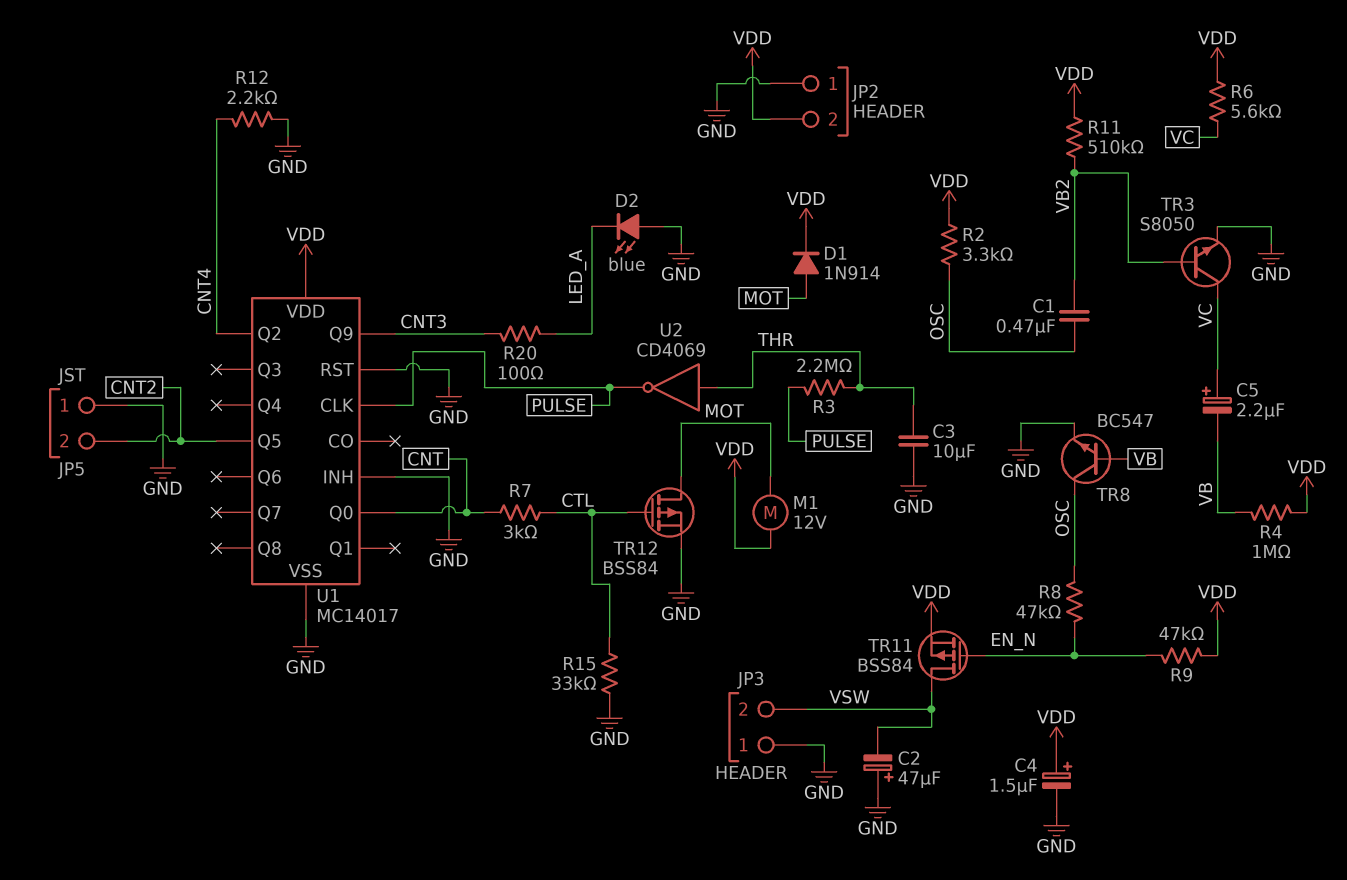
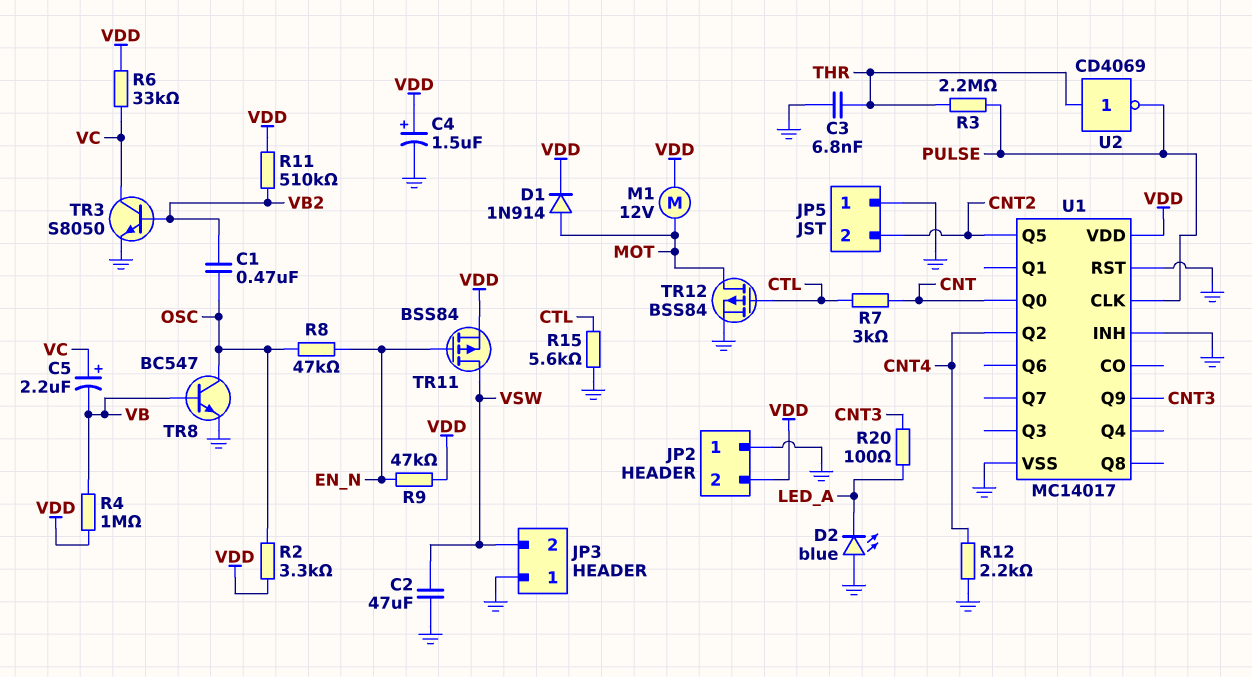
C2: 47uF (plus GND, minus VSW) -> 47uF (GND, VSW)
C3: 10uF (GND, THR) -> 6.8nF (GND, THR)
R6: 5.6k (VC, VDD) -> 33k (VC, VDD)
R15: 33k (CTL, GND) -> 5.6k (CTL, GND)

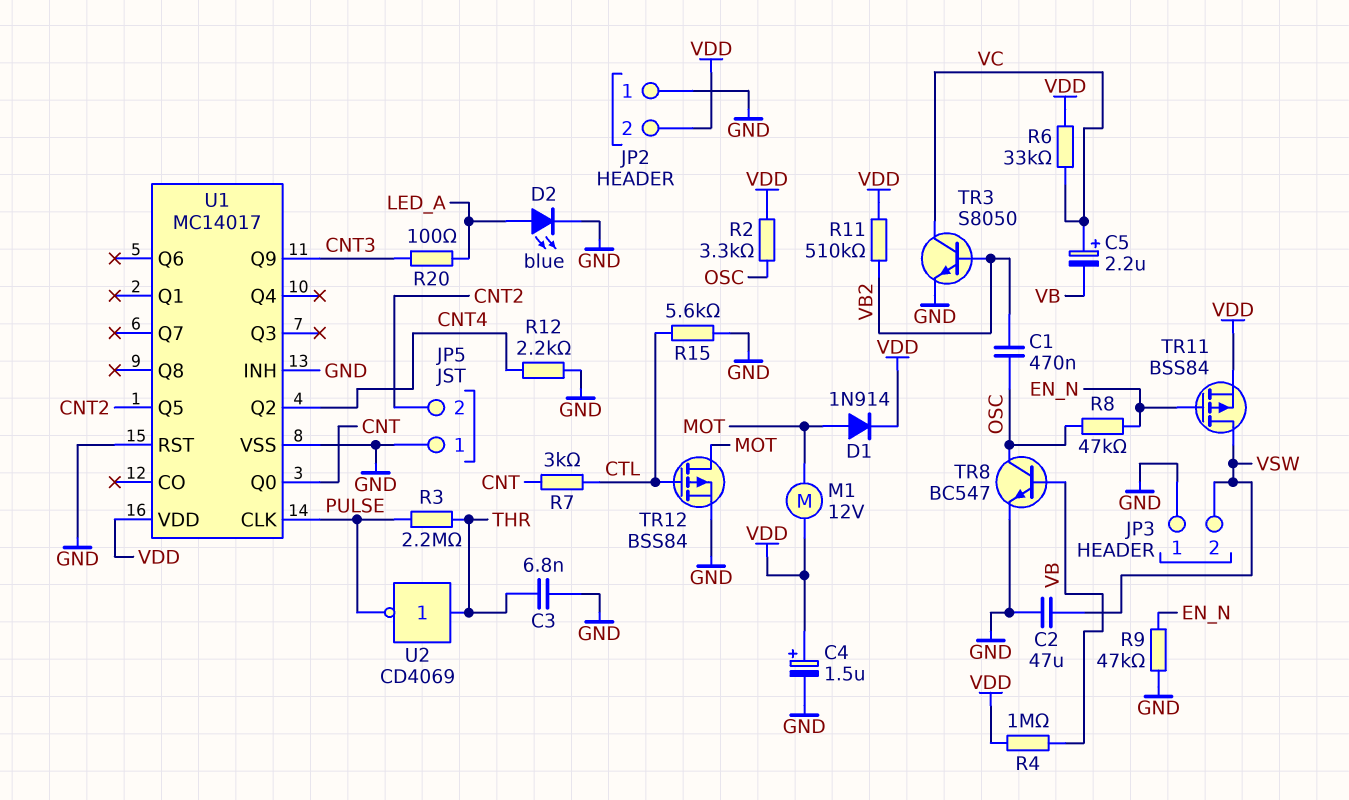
D2: LED blue (A GND, K LED_A) -> LED blue (A LED_A, K GND)
R9: 47k (EN_N, VDD) -> 47k (EN_N, GND)

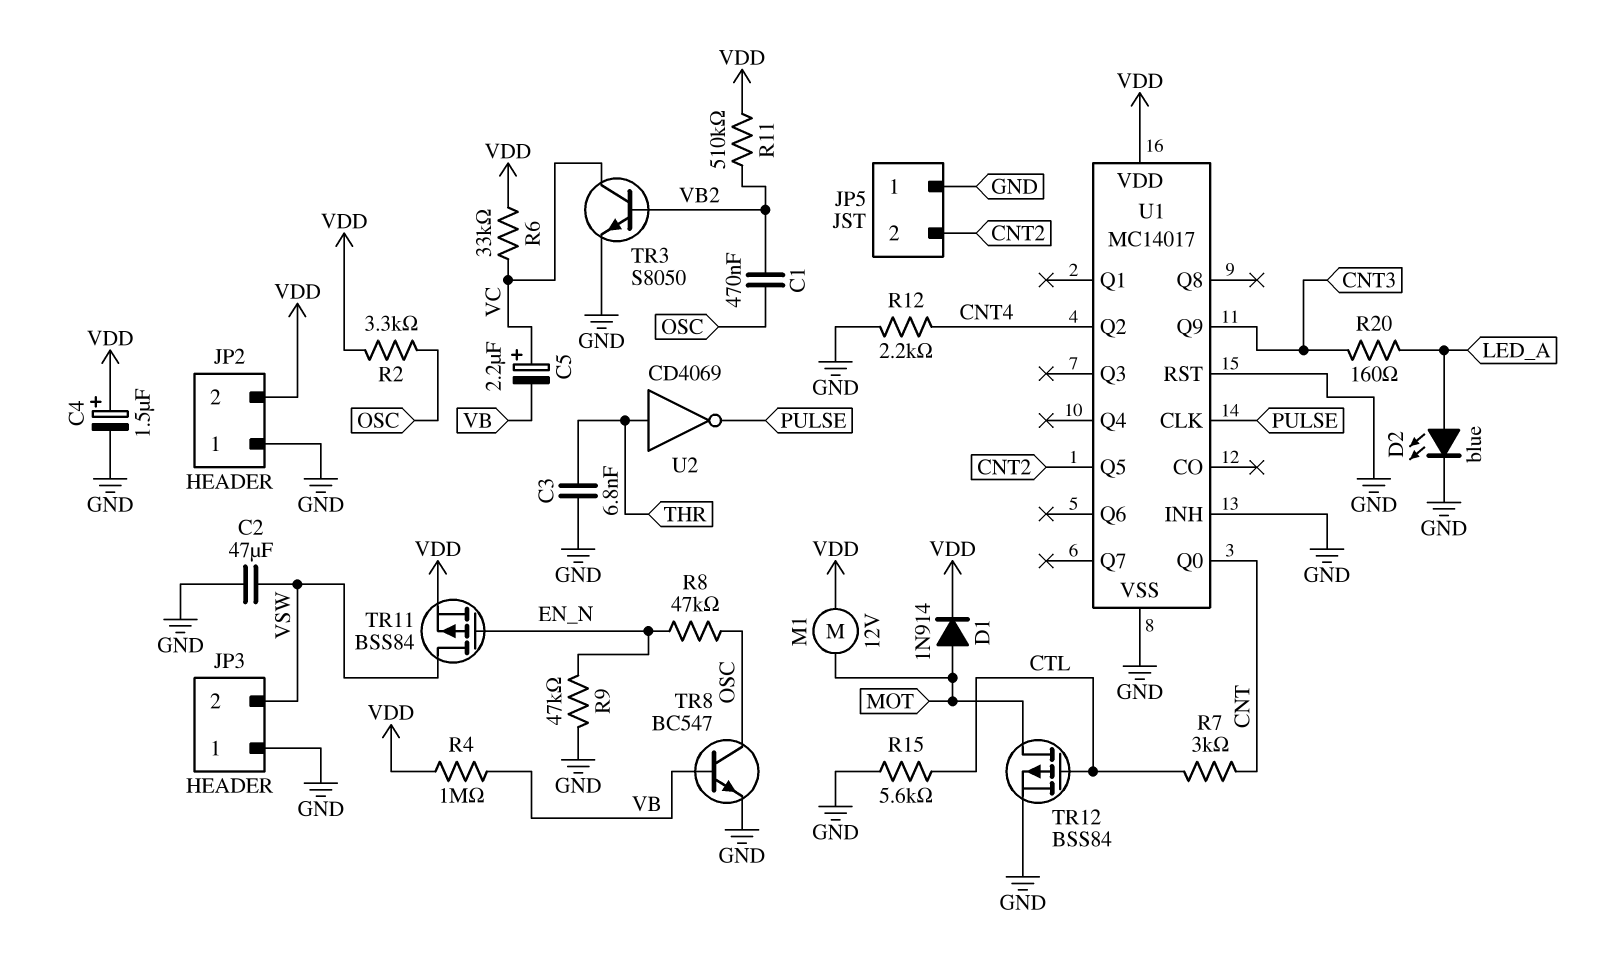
R3: 2.2M (PULSE, THR) -> none
R20: 100 (CNT3, LED_A) -> 160 (CNT3, LED_A)

